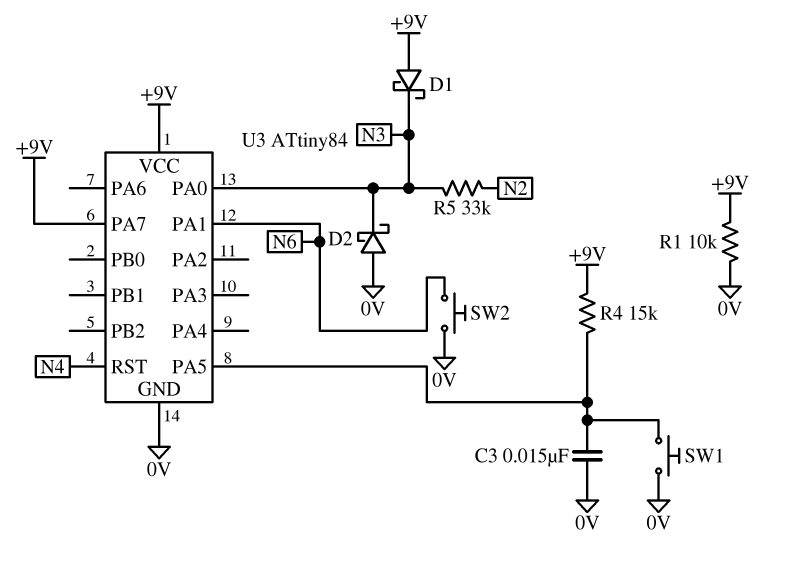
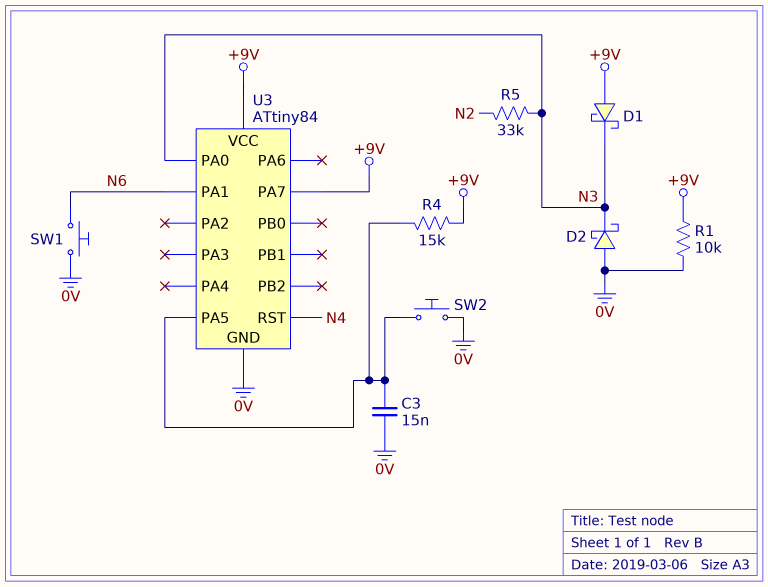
SW1: button (0V, U3/PA5) -> button (0V, N6)
SW2: button (0V, N6) -> button (0V, U3/PA5)

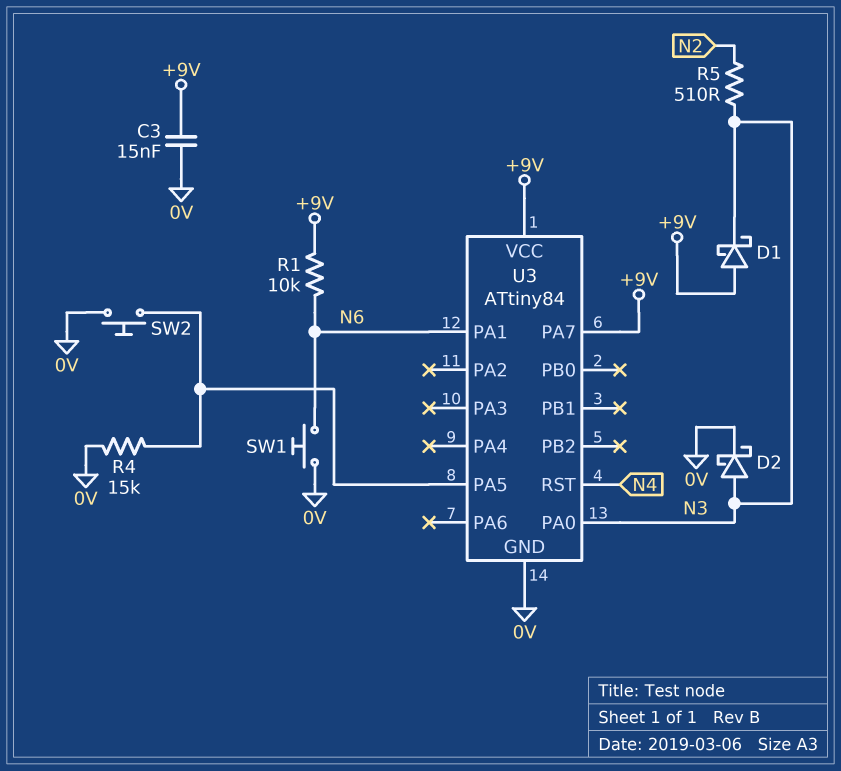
C3: 15nF (0V, U3/PA5) -> 15nF (+9V, 0V)
D2: schottky (A 0V, K N3) -> schottky (A N3, K 0V)
R1: 10k (+9V, 0V) -> 10k (+9V, N6)
R4: 15k (+9V, U3/PA5) -> 15k (0V, U3/PA5)
R5: 33k (N2, N3) -> 510 (N2, N3)

